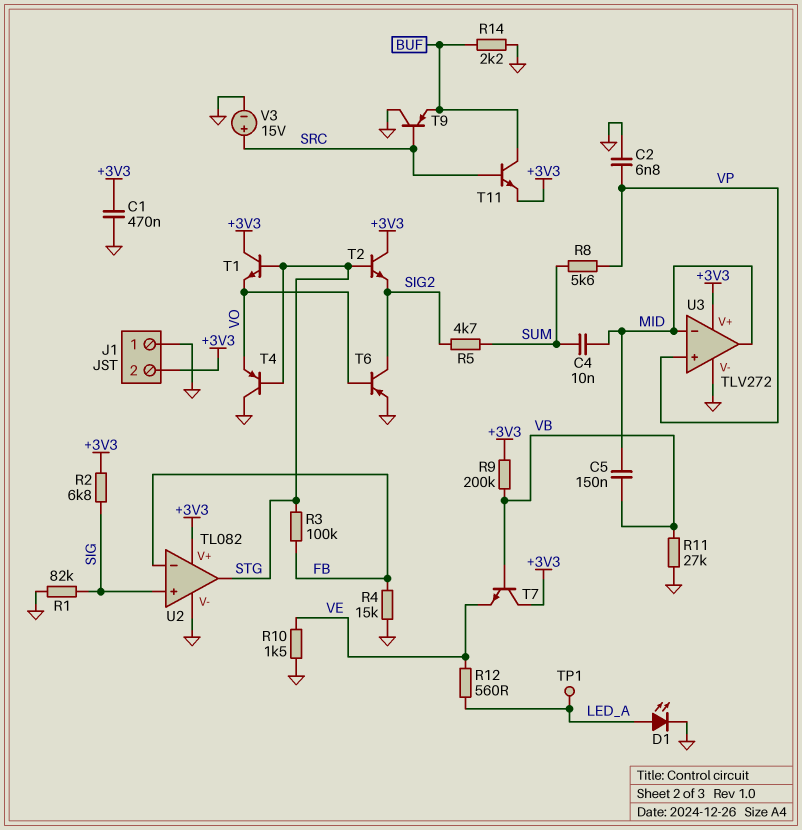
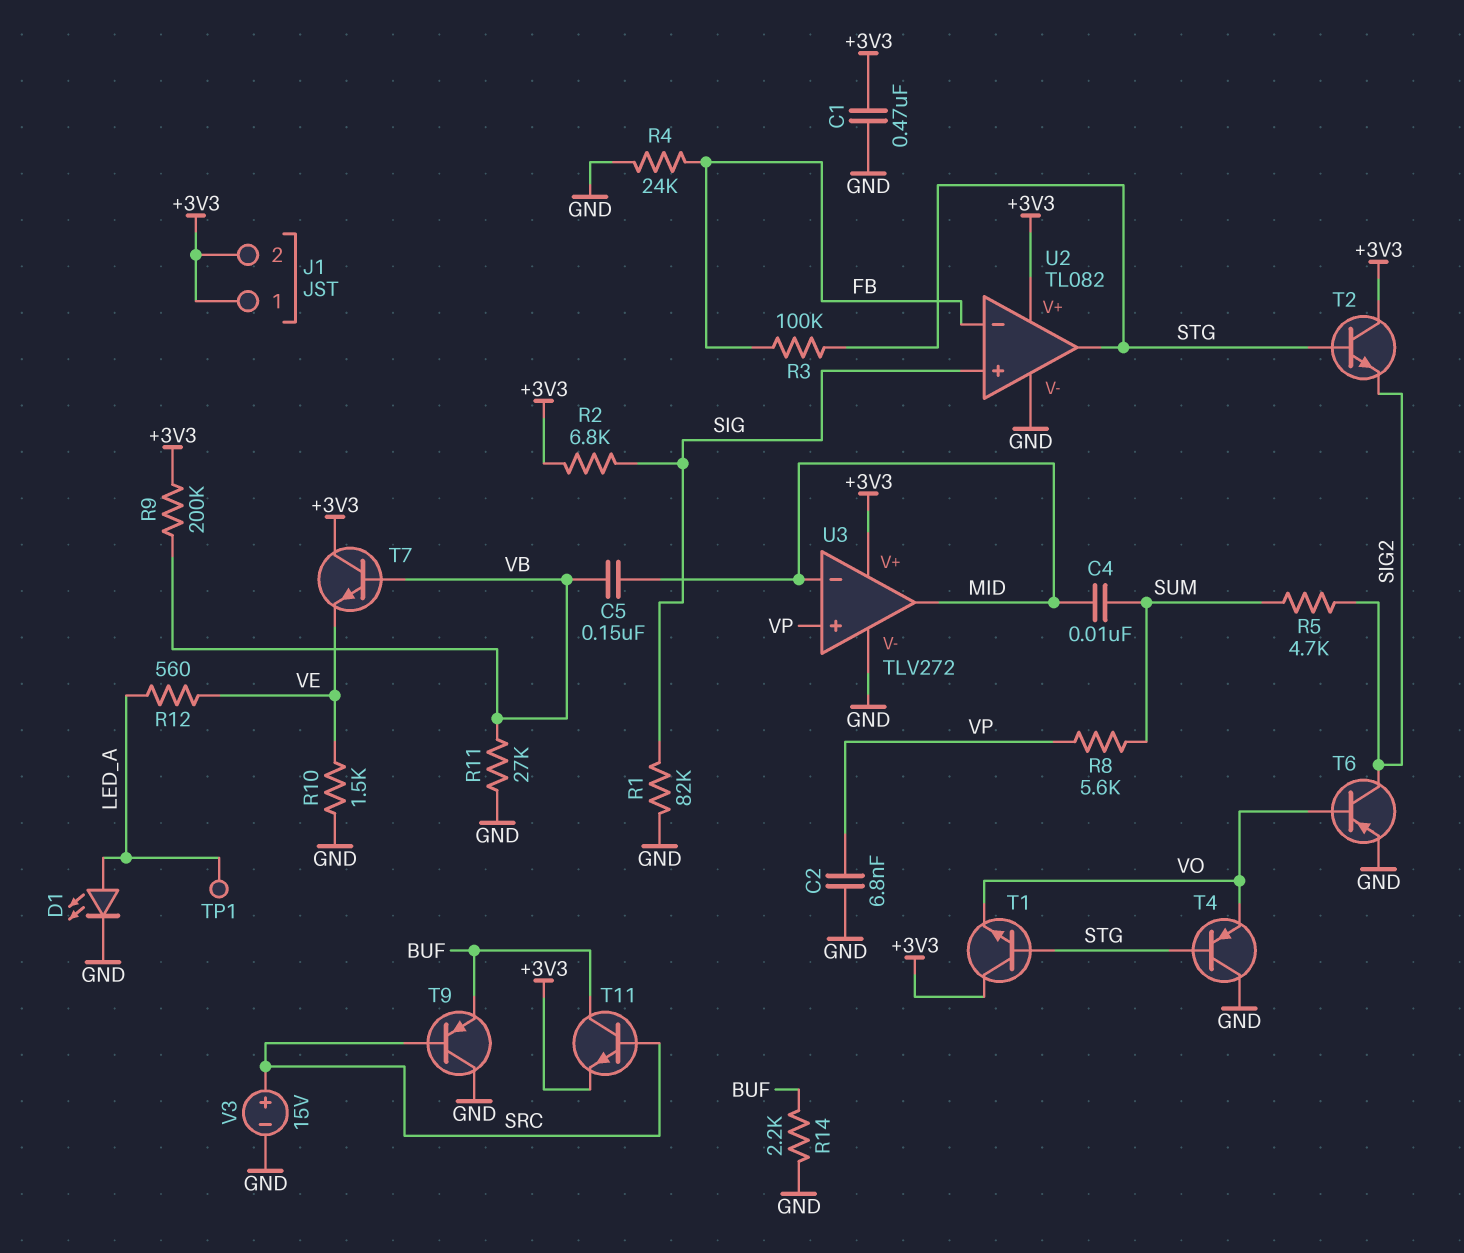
J1 pin 1: GND -> +3V3
R4: 15k (FB, GND) -> 24k (FB, GND)

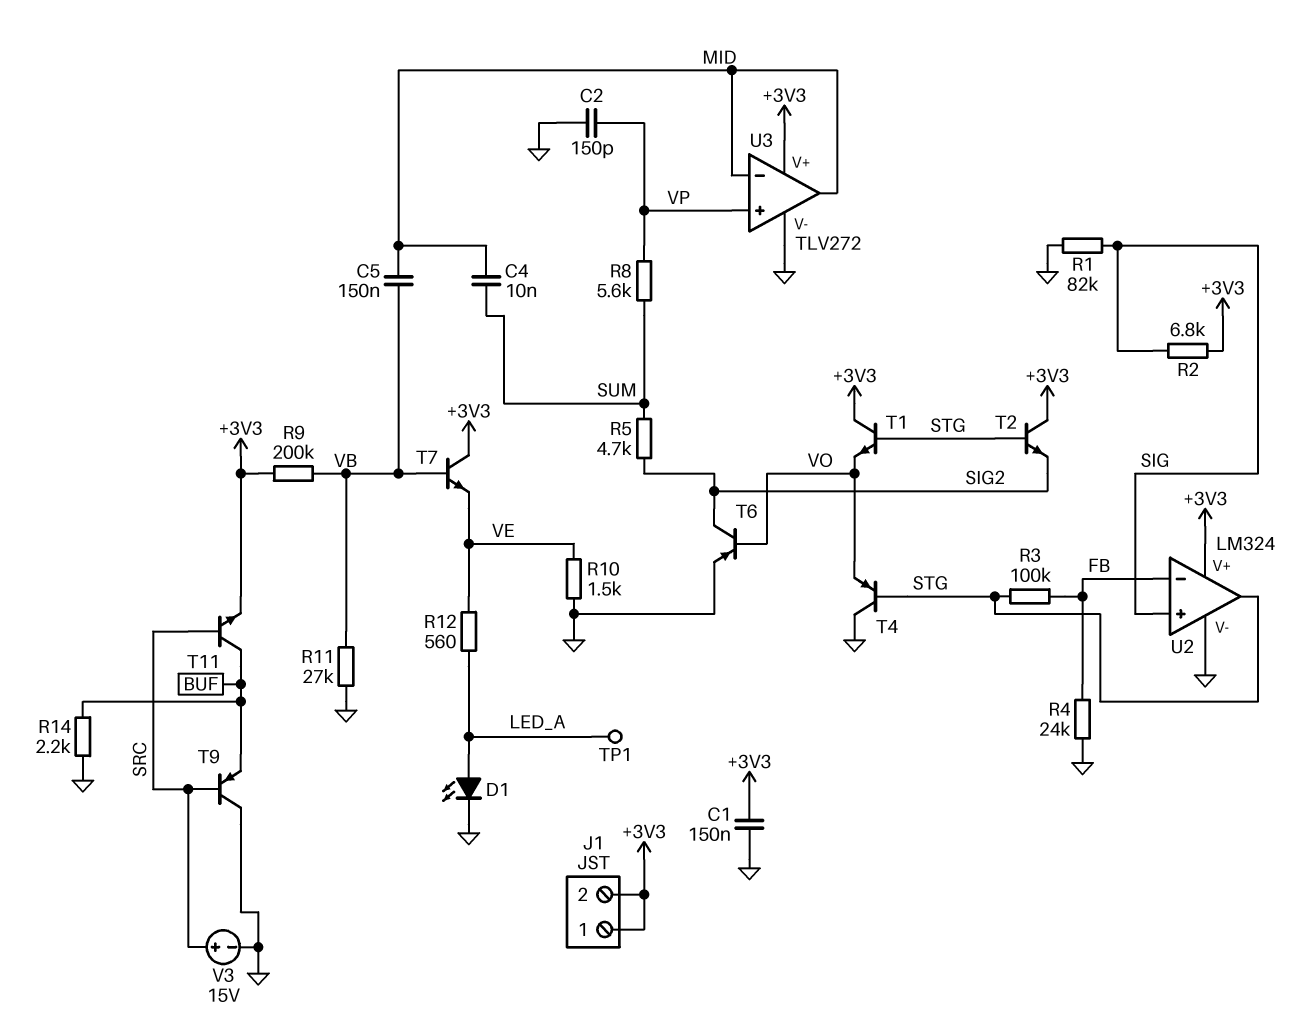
C1: 470nF (+3V3, GND) -> 150nF (+3V3, GND)
C2: 6.8nF (GND, VP) -> 150pF (GND, VP)
U2: TL082 -> LM324

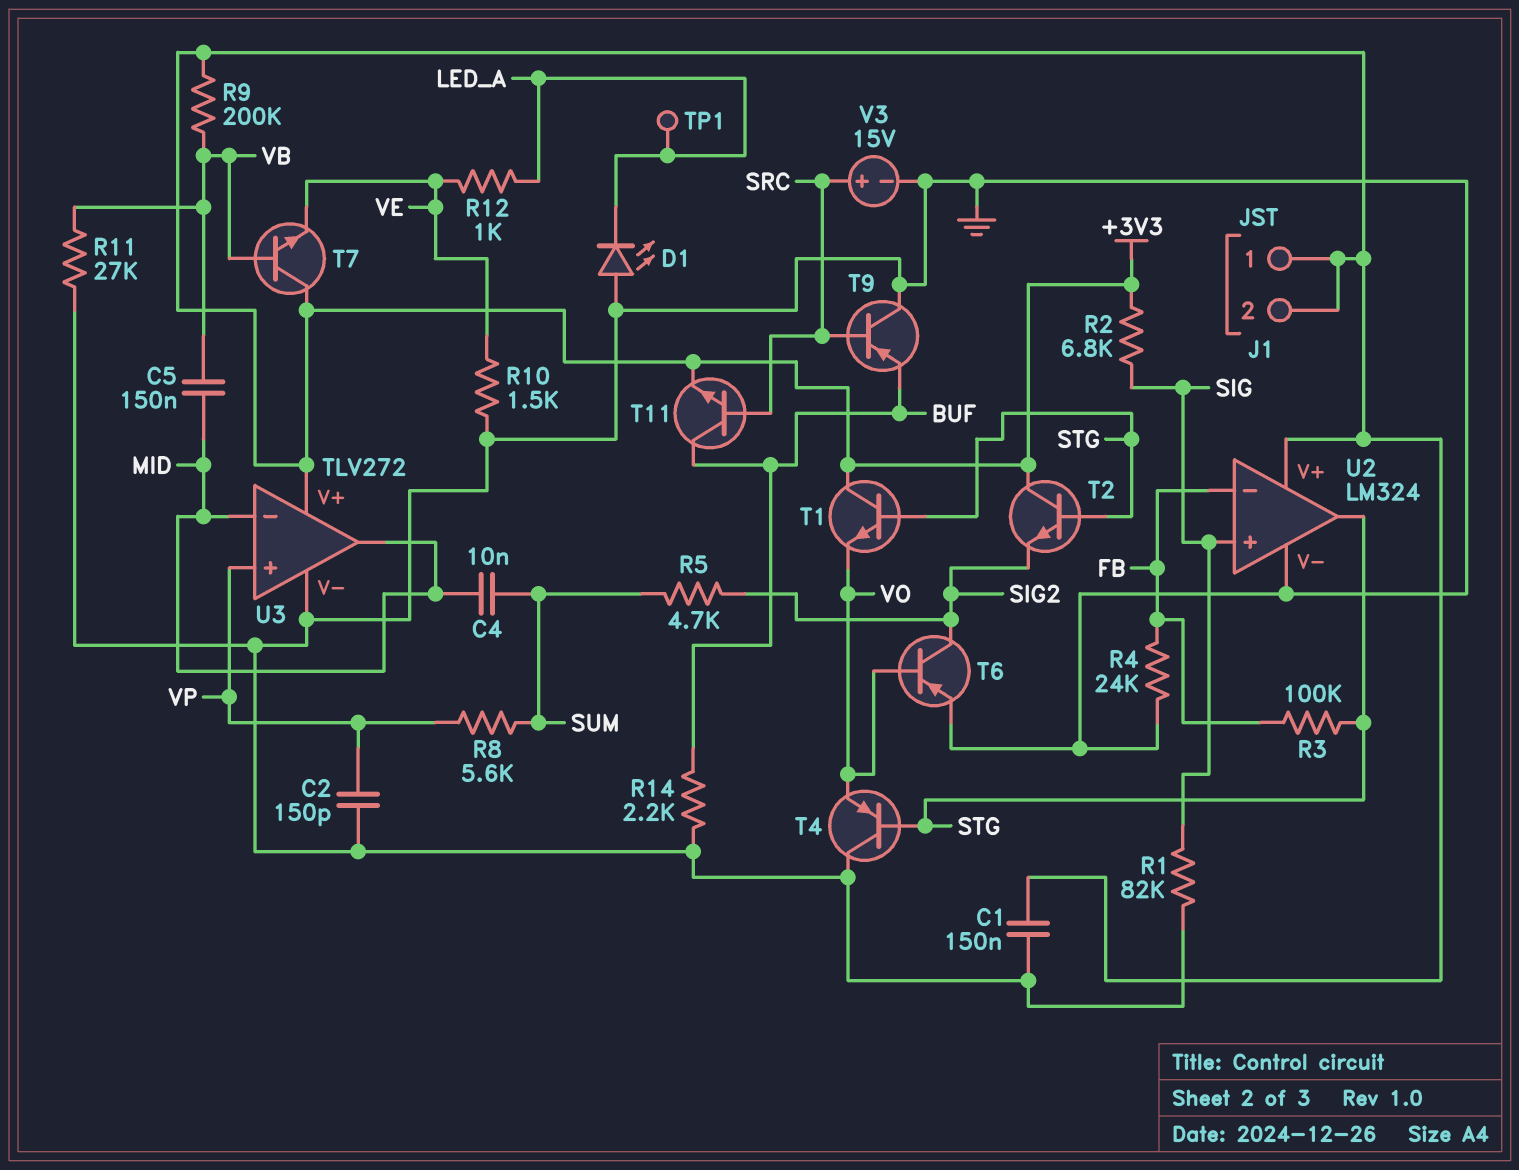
D1: LED (A LED_A, K GND) -> LED (A GND, K LED_A)
R12: 560 (LED_A, VE) -> 1k (LED_A, VE)

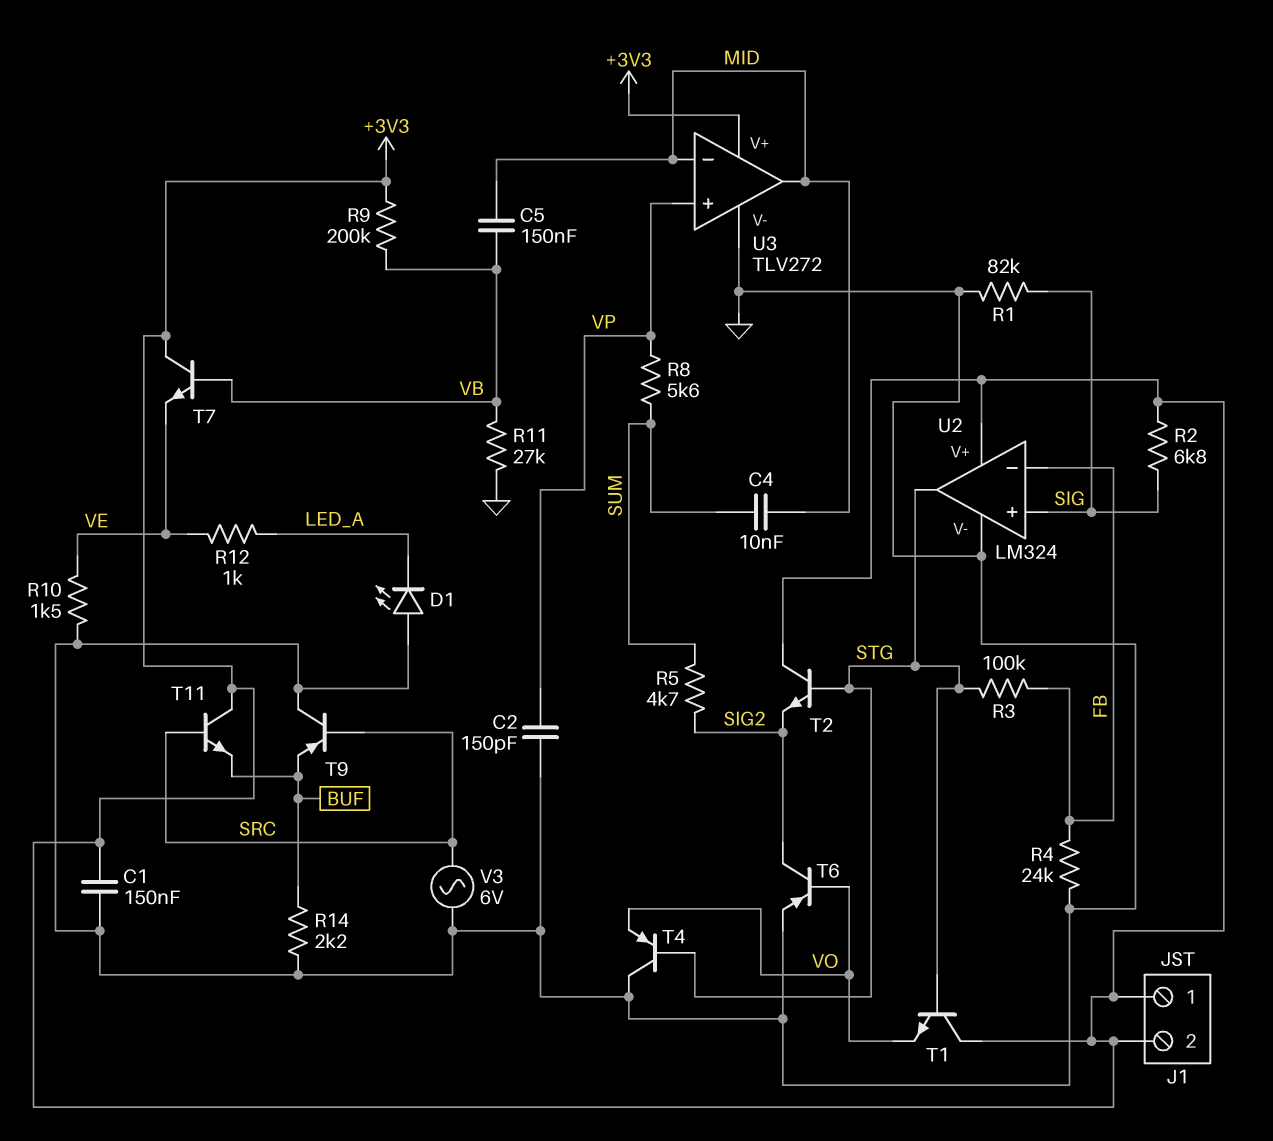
T11: NPN (B SRC, C BUF, E +3V3) -> NPN (B SRC, C +3V3, E BUF)
TP1: test point (LED_A) -> none
V3: 15V (plus SRC, minus GND) -> AC 6V (GND, SRC)

